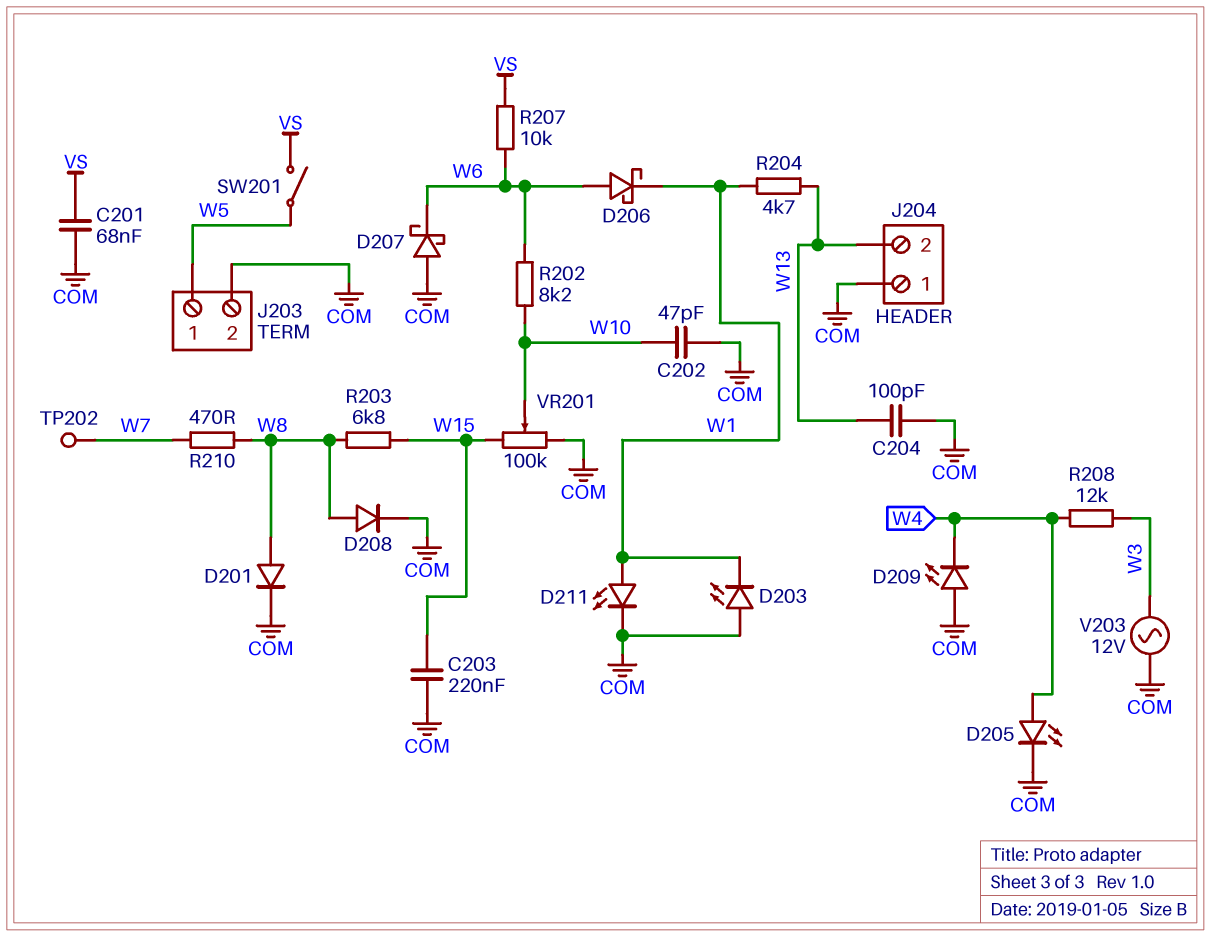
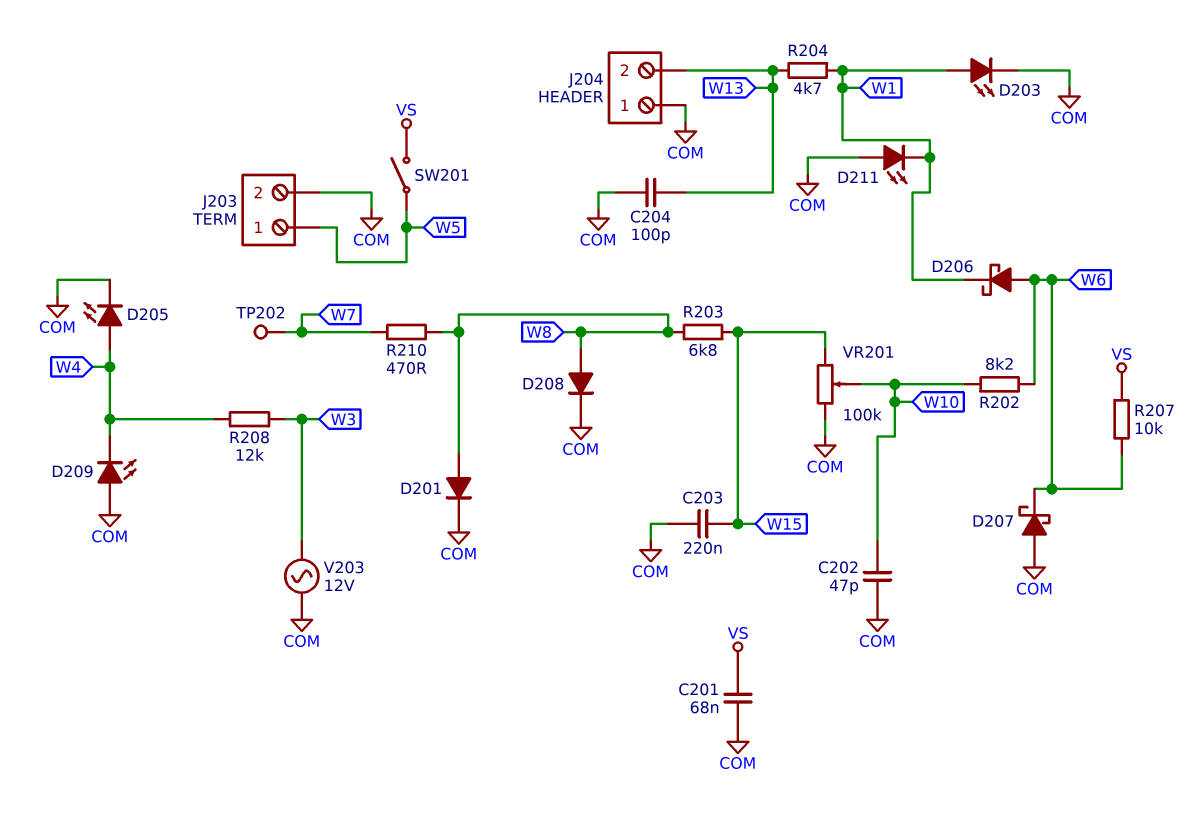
D203: LED (A COM, K W1) -> LED (A W1, K COM)
D211: LED (A W1, K COM) -> LED (A COM, K W1)

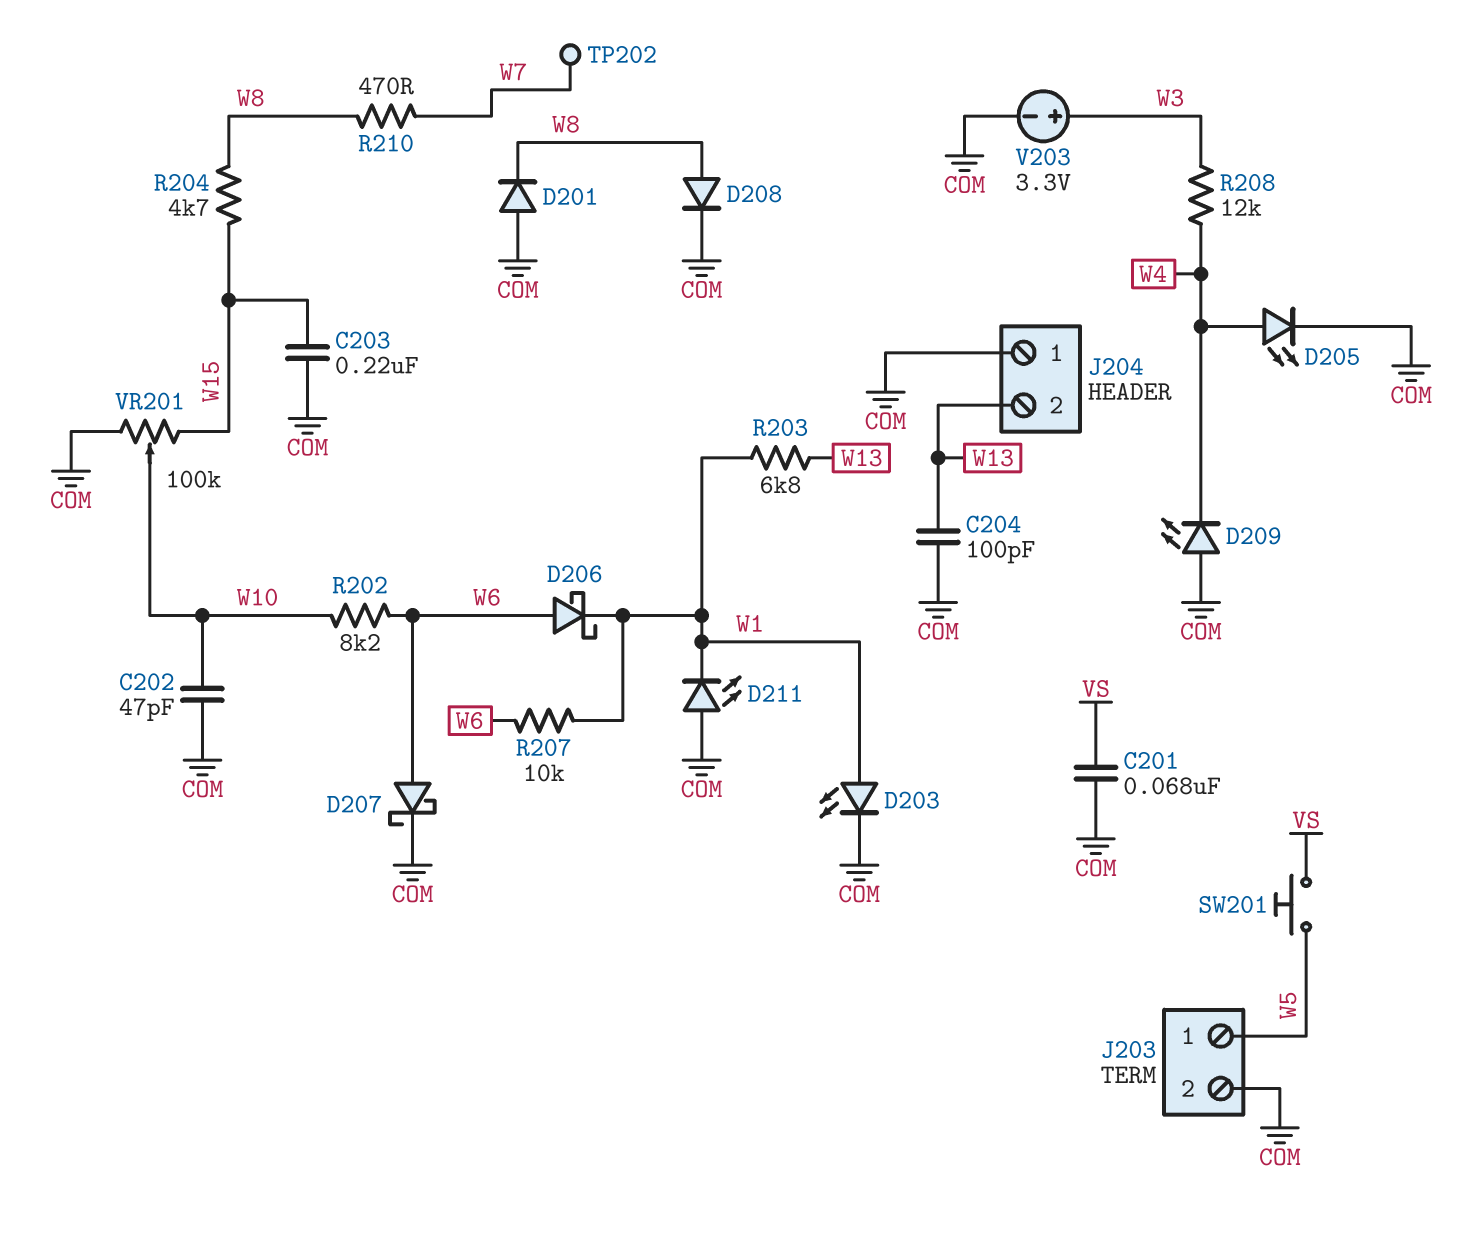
D201: diode (A W8, K COM) -> diode (A COM, K W8)
D207: schottky (A COM, K W6) -> schottky (A W6, K COM)
R203: 6.8k (W8, W15) -> 6.8k (W1, W13)
R204: 4.7k (W1, W13) -> 4.7k (W8, W15)
R207: 10k (VS, W6) -> 10k (W1, W6)
SW201: switch (VS, W5) -> button (VS, W5)
V203: AC 12V (COM, W3) -> 3.3V (plus W3, minus COM)

